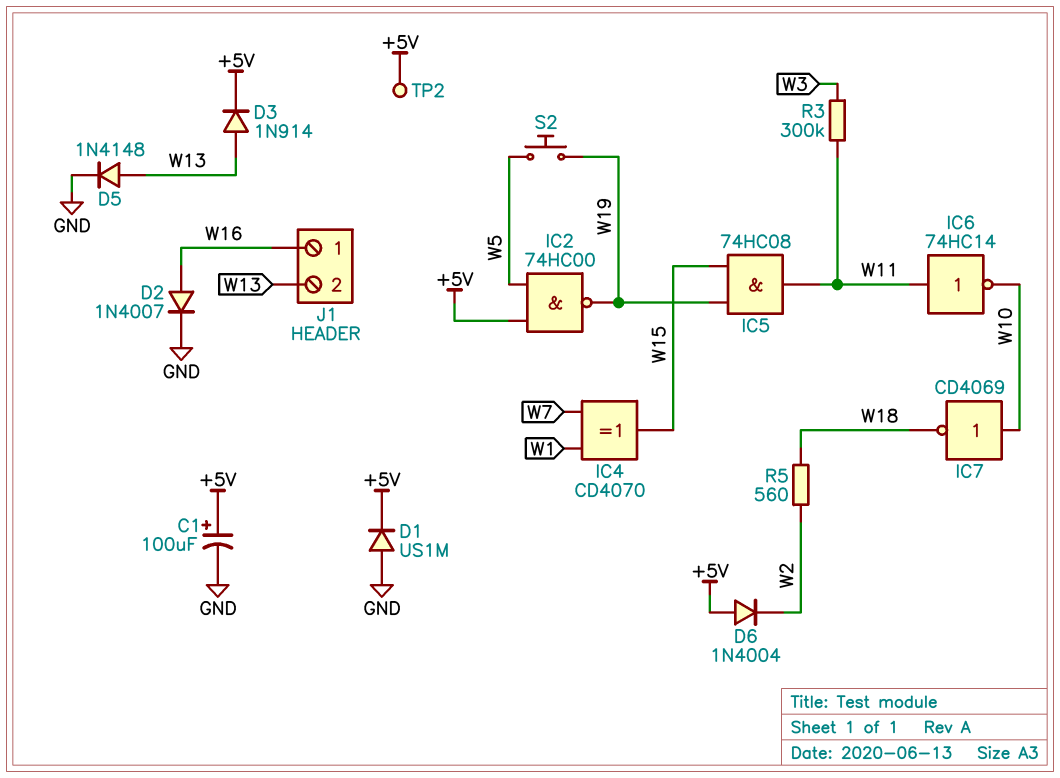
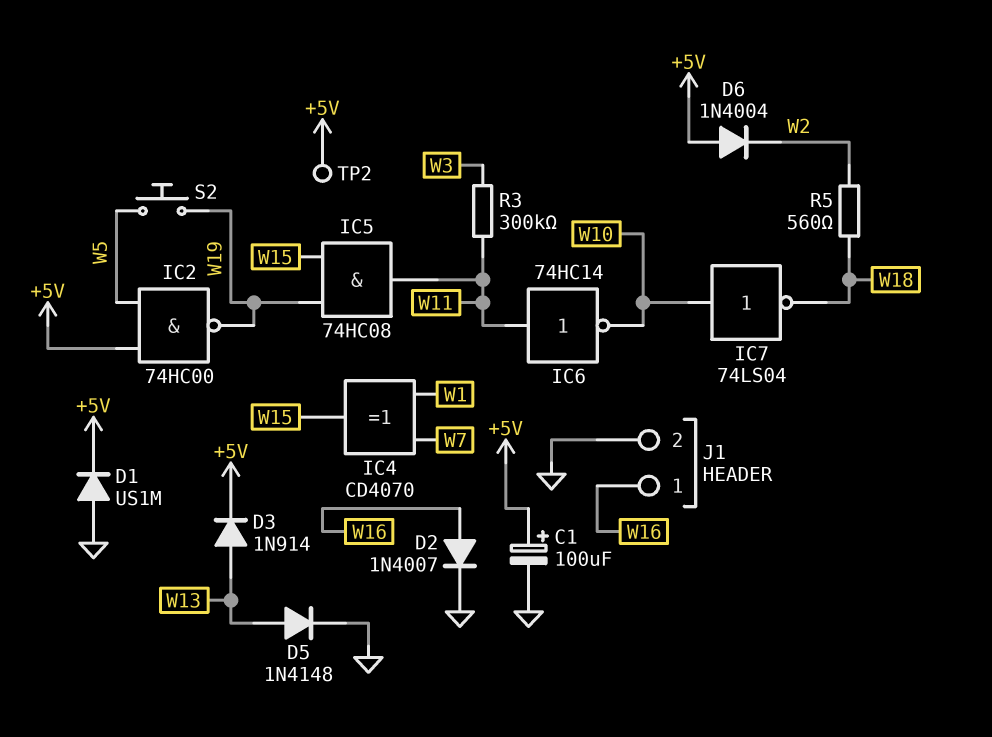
IC7: NOT CD4069 (in W10, out W18) -> NOT 74LS04 (in W10, out W18)
J1 pin 2: W13 -> GND

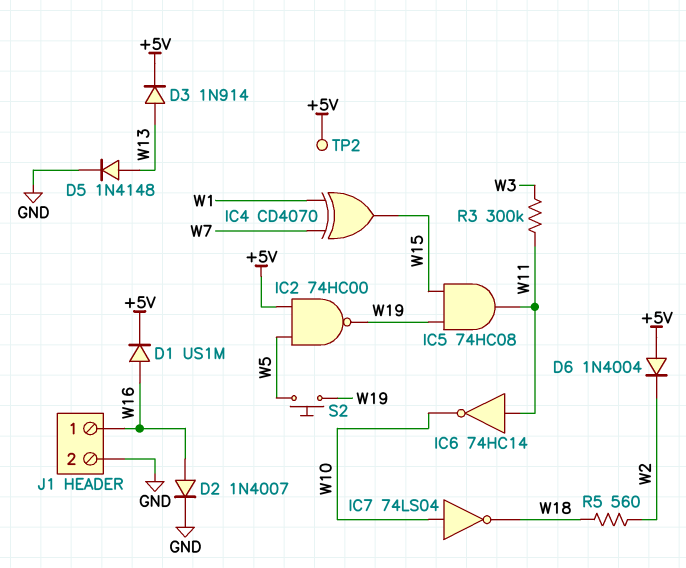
C1: 100uF (plus +5V, minus GND) -> none
D1: diode US1M (A GND, K +5V) -> diode US1M (A W16, K +5V)

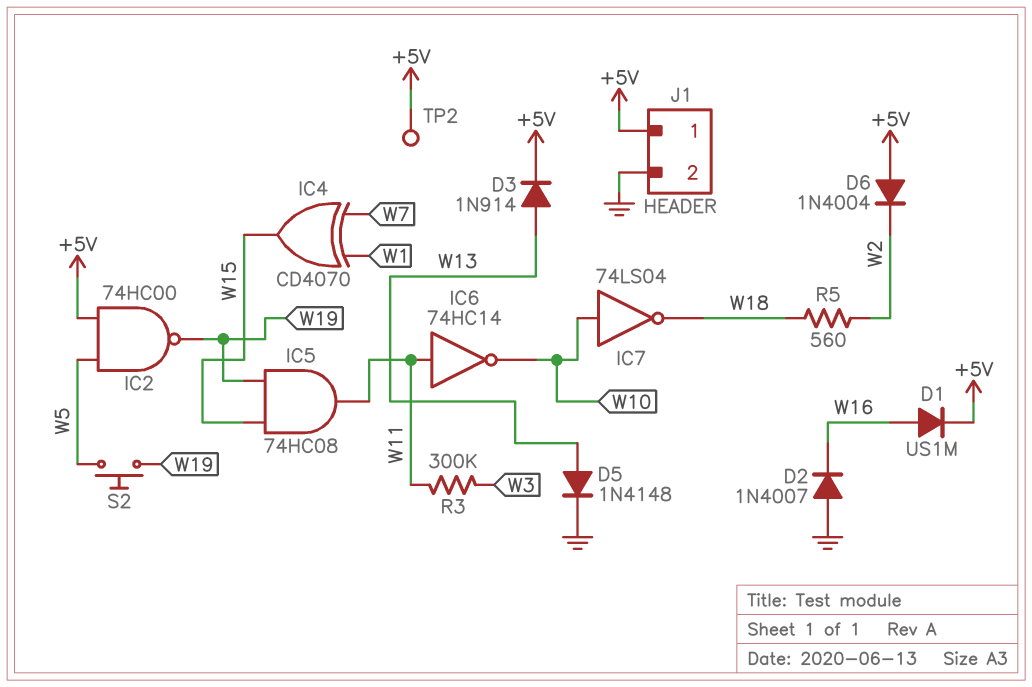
D2: diode 1N4007 (A W16, K GND) -> diode 1N4007 (A GND, K W16)
J1 pin 1: W16 -> +5V

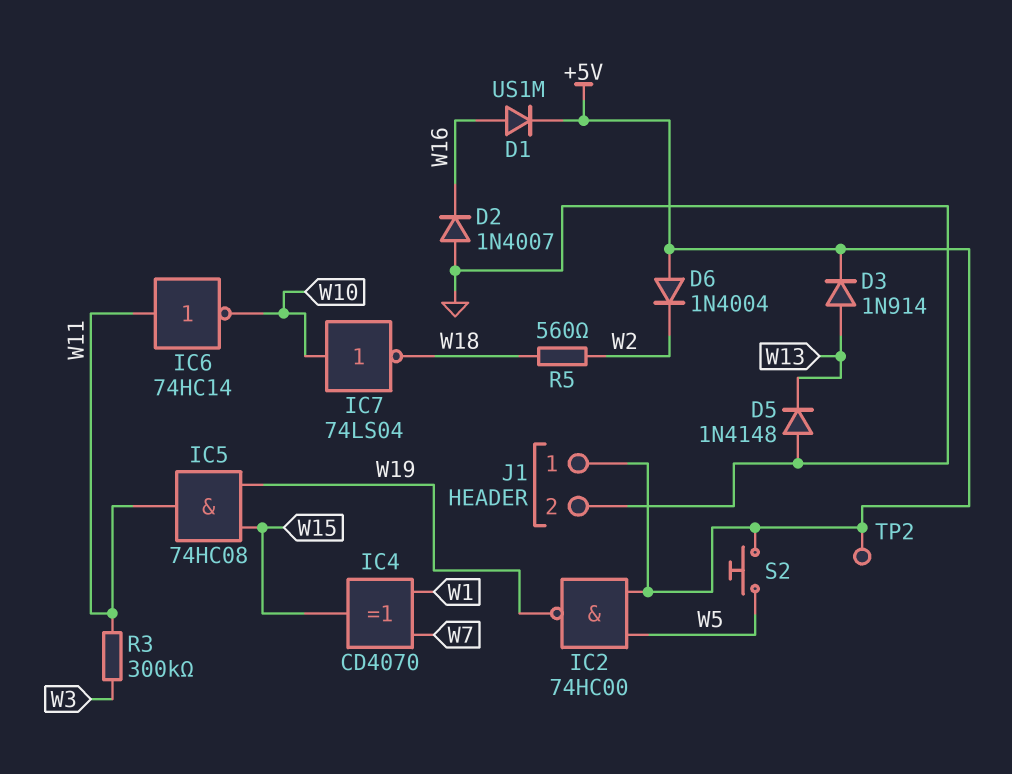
D5: diode 1N4148 (A W13, K GND) -> diode 1N4148 (A GND, K W13)
S2: button (W5, W19) -> button (+5V, W5)

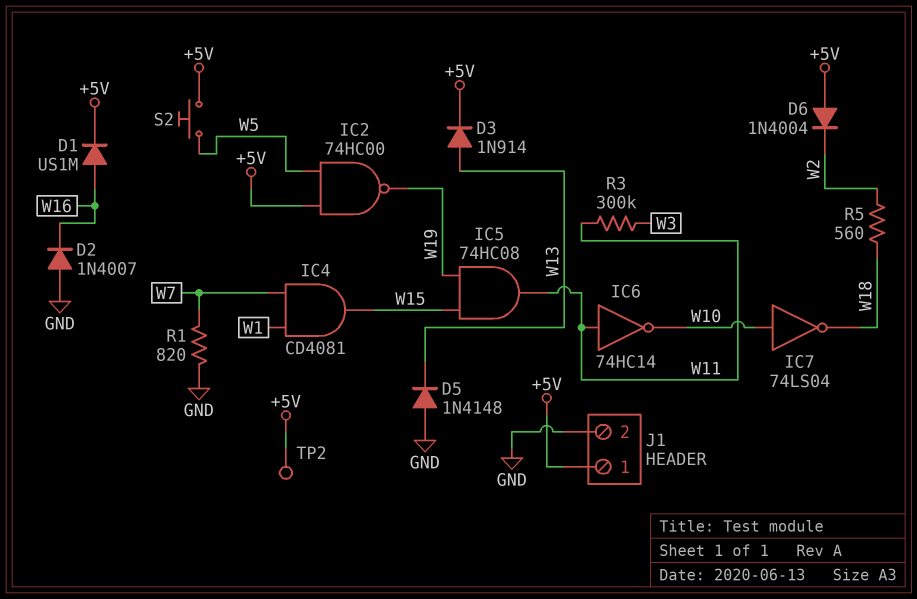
IC4: XOR CD4070 (in W1, in W7, out W15) -> AND CD4081 (in W1, in W7, out W15)
R1: none -> 820 (GND, W7)

